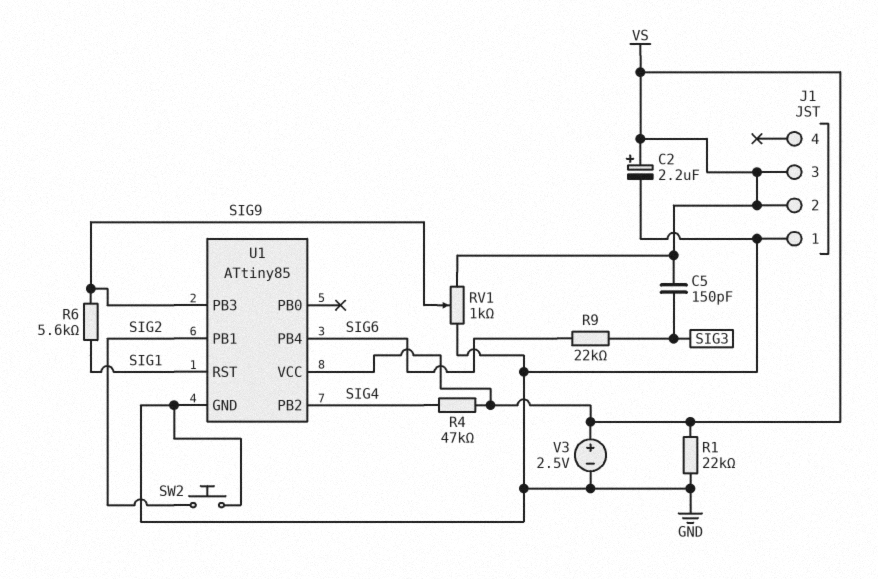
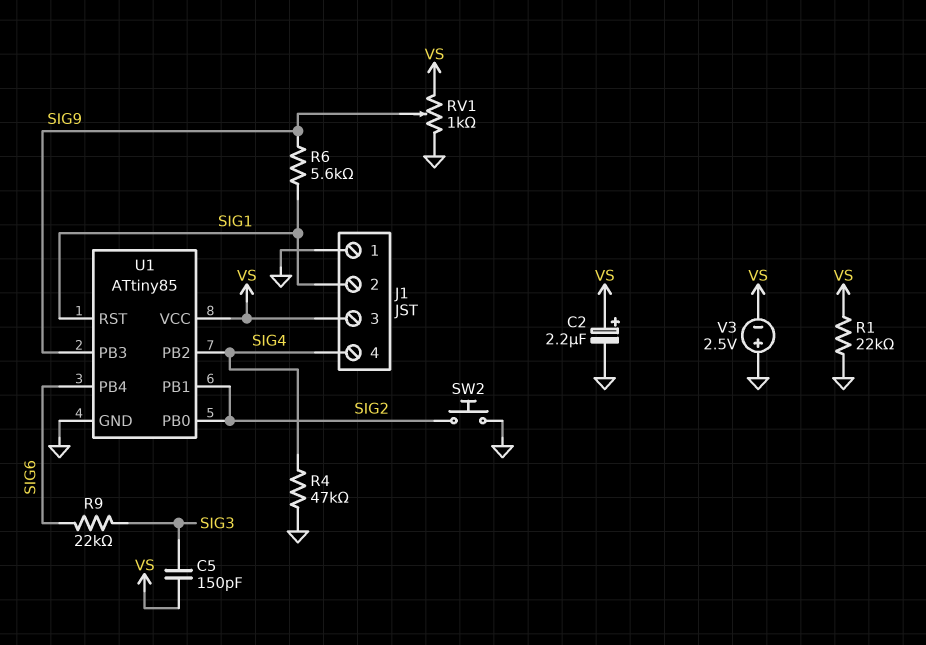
J1 pin 2: VS -> SIG1
J1 pin 4: none -> SIG4
R4: 47k (SIG4, VS) -> 47k (GND, SIG4)
U1 pin PB0: none -> SIG2
V3: 2.5V (plus VS, minus GND) -> 2.5V (plus GND, minus VS)

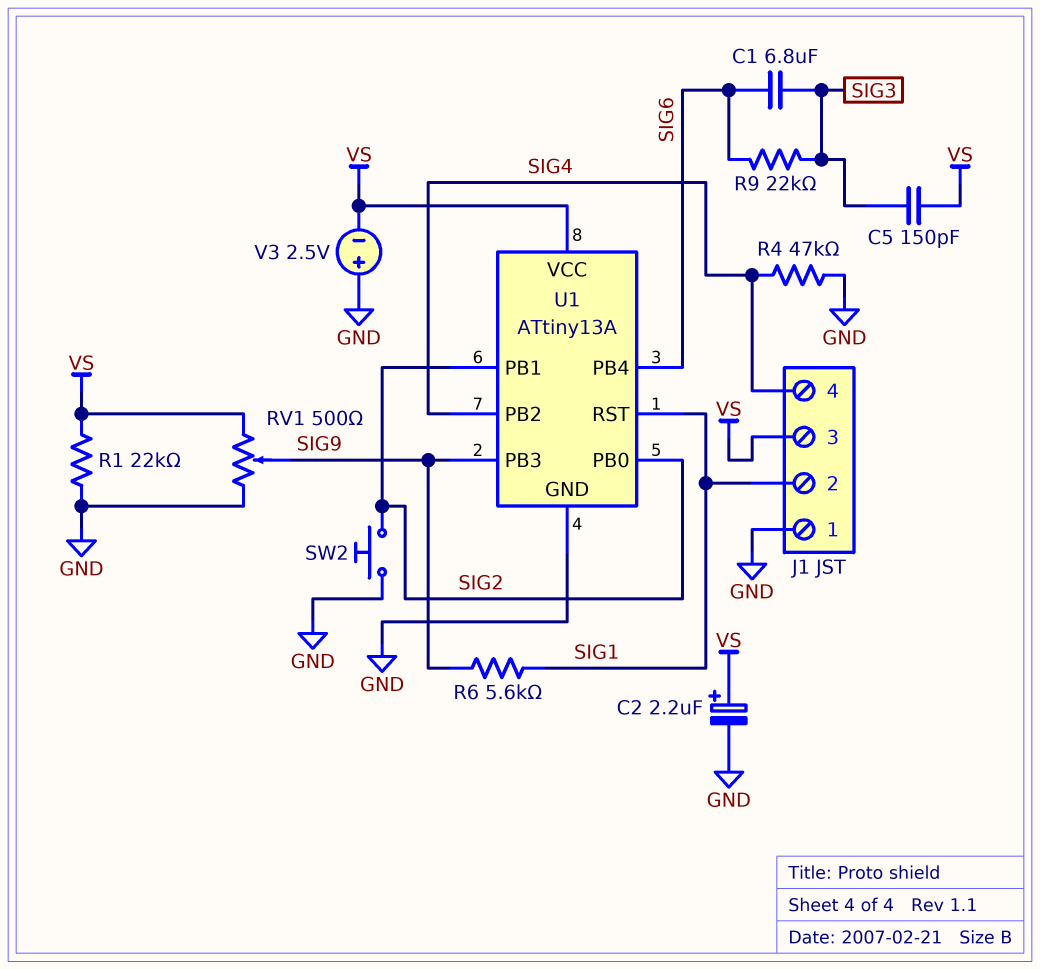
C1: none -> 6.8uF (SIG3, SIG6)
RV1: 1k (GND, VS, wiper SIG9) -> 500 (GND, VS, wiper SIG9)
U1: ATtiny85 -> ATtiny13A

